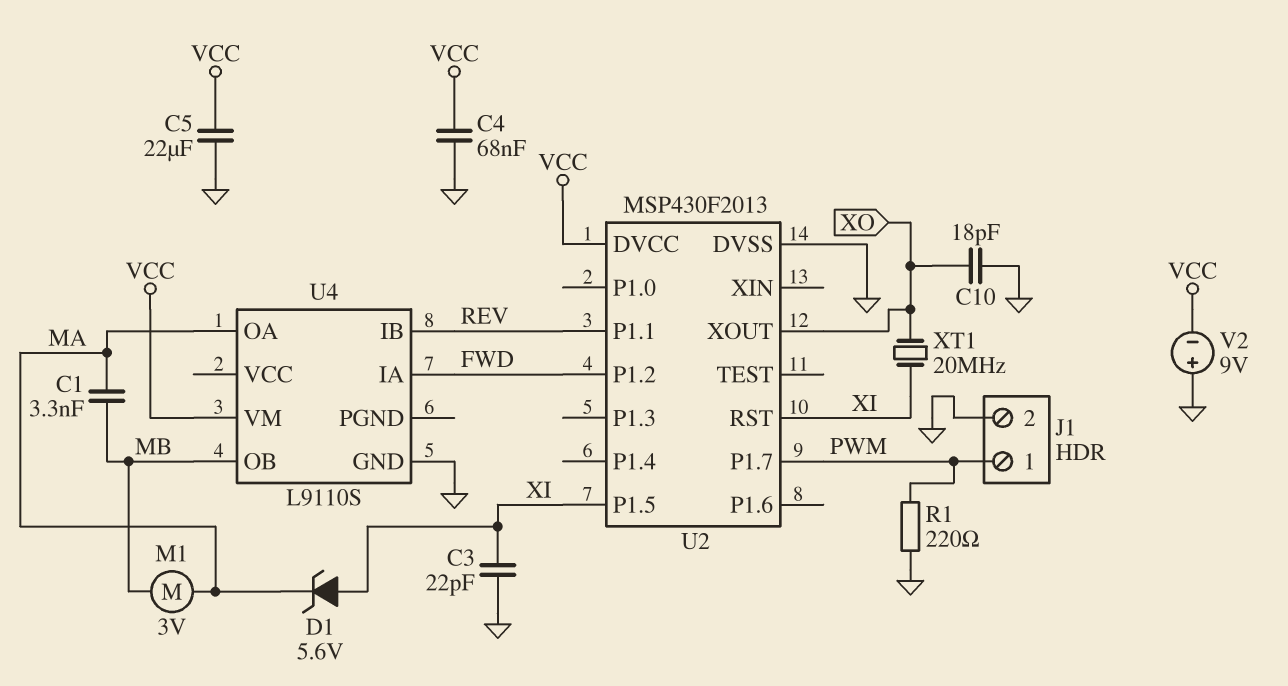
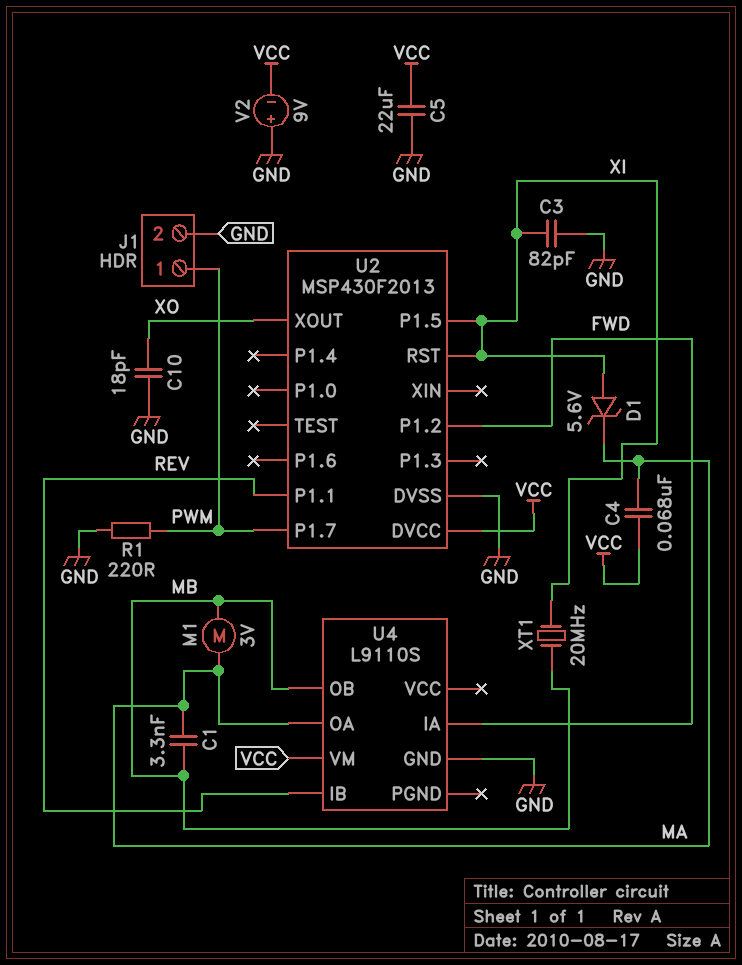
C3: 22pF (GND, XI) -> 82pF (GND, XI)
C4: 68nF (GND, VCC) -> 68nF (MA, VCC)
XT1: 20MHz (XI, XO) -> 20MHz (MB, XI)

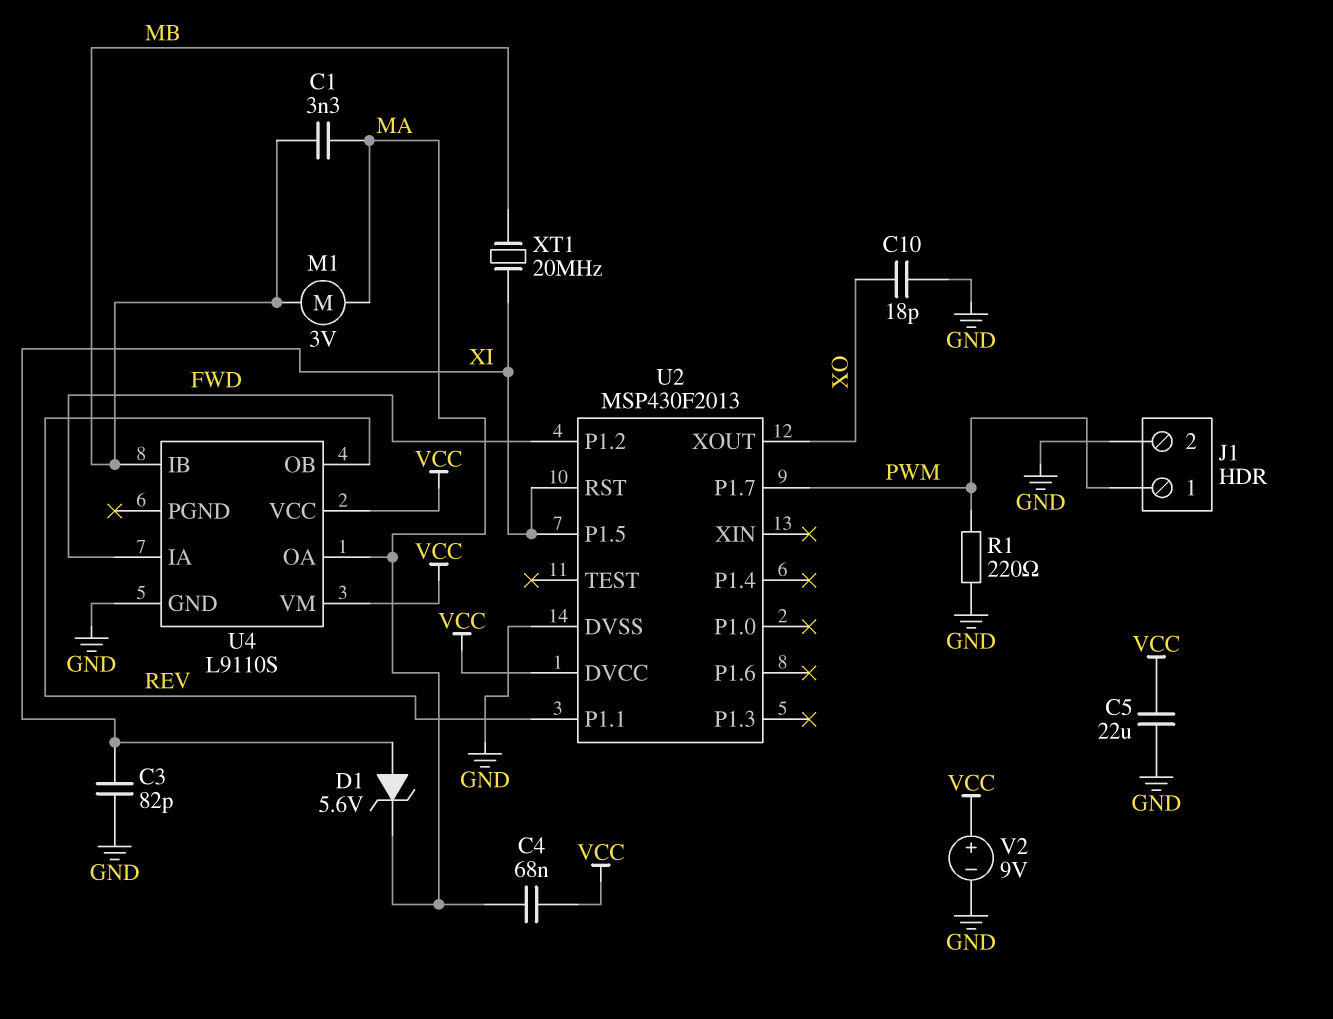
U4 pin IB: REV -> MB
U4 pin OB: MB -> REV
U4 pin VCC: none -> VCC
V2: 9V (plus GND, minus VCC) -> 9V (plus VCC, minus GND)

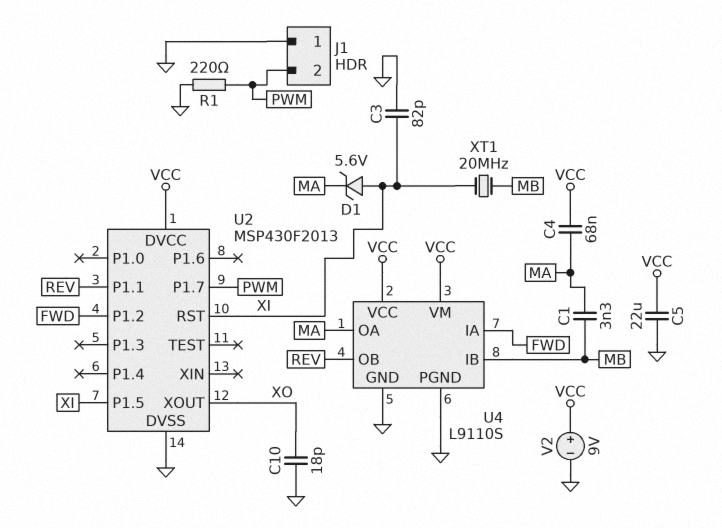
J1 pin 1: PWM -> GND
J1 pin 2: GND -> PWM
M1: motor 3V (MA, MB) -> none
U4 pin PGND: none -> GND

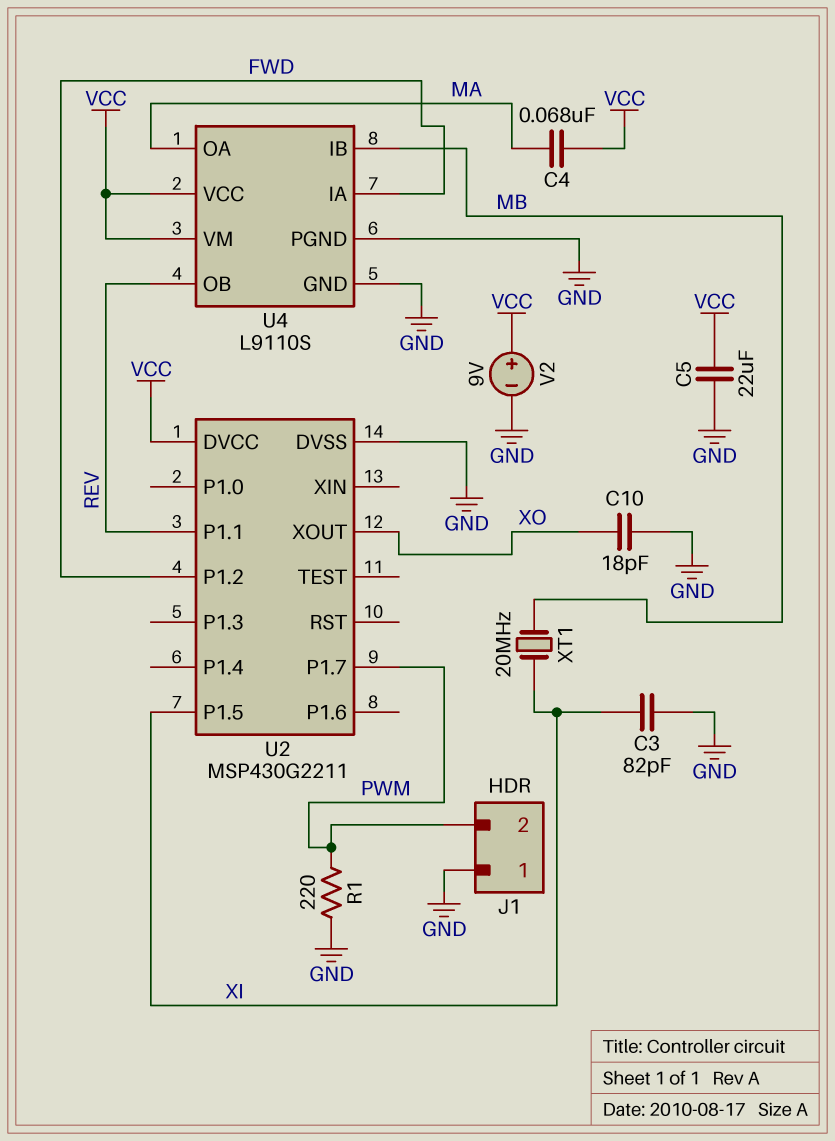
C1: 3.3nF (MA, MB) -> none
D1: zener 5.6V (A XI, K MA) -> none
U2: MSP430F2013 -> MSP430G2211
U2 pin RST: XI -> none

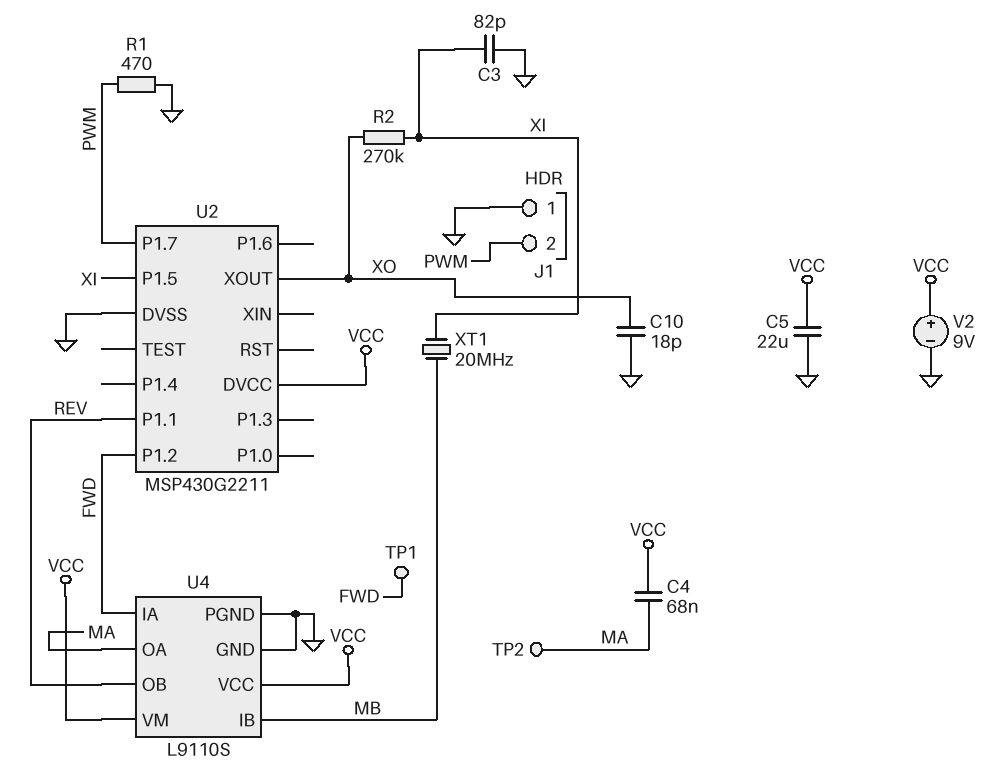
R1: 220 (GND, PWM) -> 470 (GND, PWM)
R2: none -> 270k (XI, XO)
TP1: none -> test point (FWD)
TP2: none -> test point (MA)

